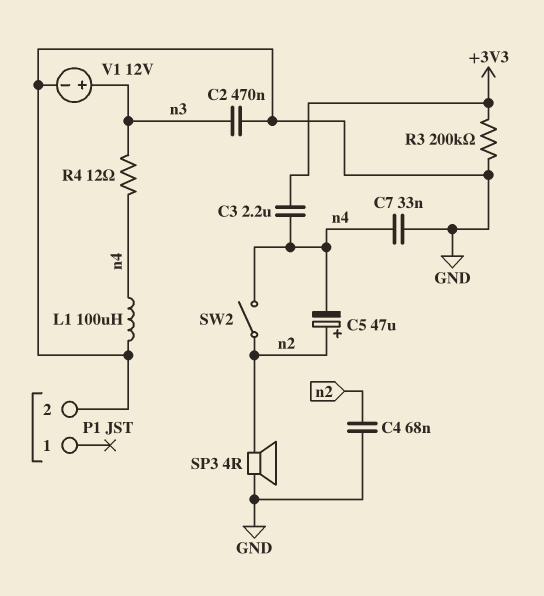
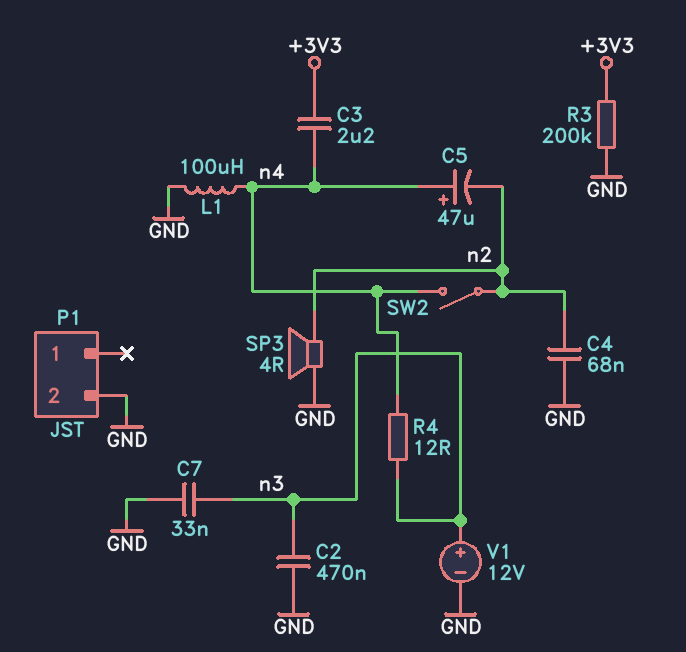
C5: 47uF (plus n2, minus n4) -> 47uF (plus n4, minus n2)
C7: 33nF (GND, n4) -> 33nF (GND, n3)

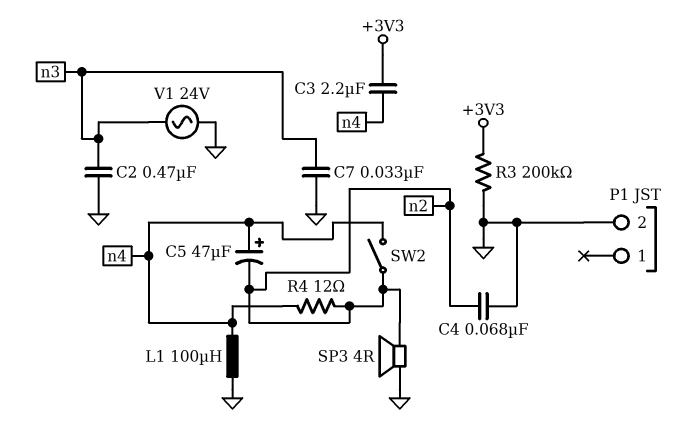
R4: 12 (n3, n4) -> 12 (n2, n4)
V1: 12V (plus n3, minus GND) -> AC 24V (GND, n3)

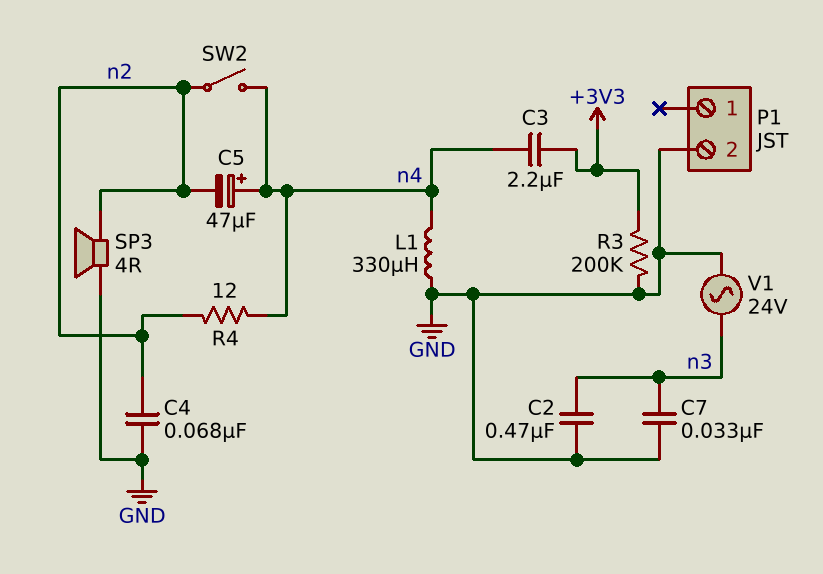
L1: 100uH (GND, n4) -> 330uH (GND, n4)

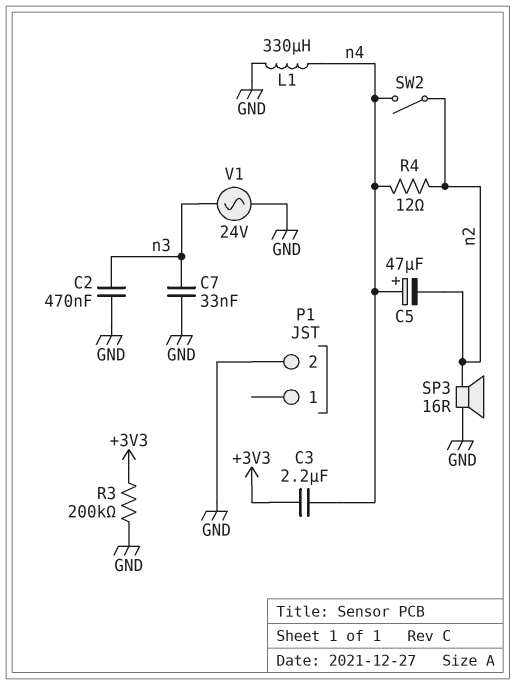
C4: 68nF (GND, n2) -> none
SP3: speaker 4R (GND, n2) -> speaker 16R (GND, n2)

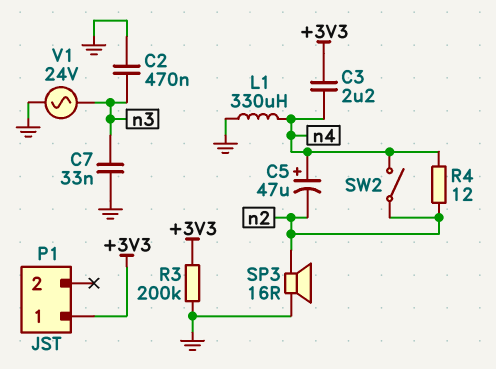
P1 pin 1: none -> +3V3
P1 pin 2: GND -> none

